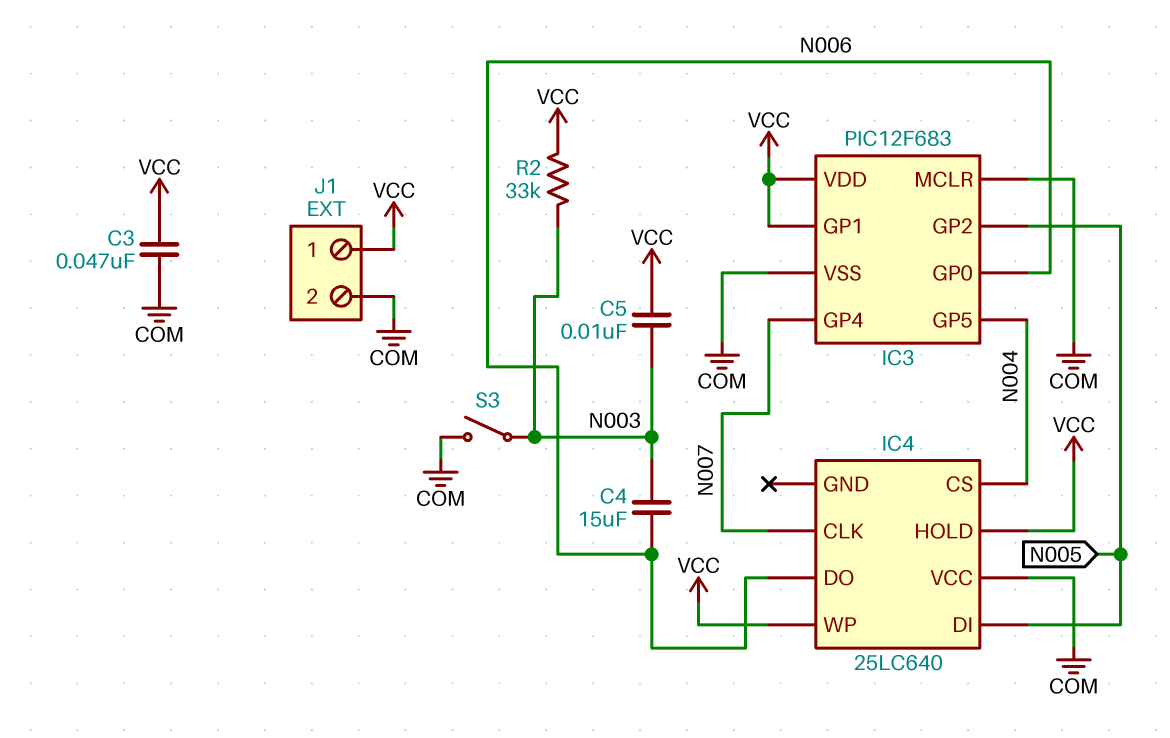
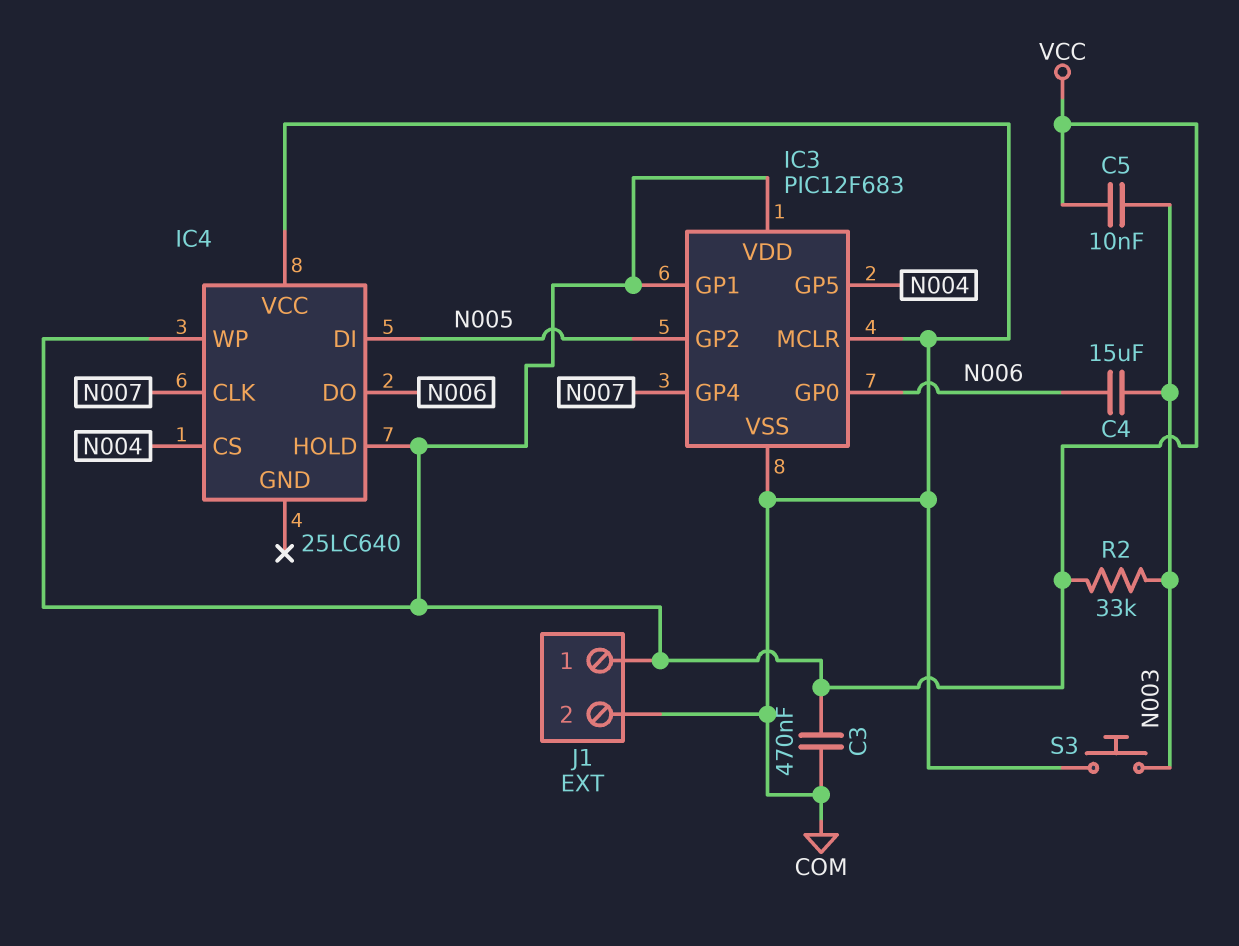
C3: 47nF (COM, VCC) -> 470nF (COM, VCC)
S3: switch (COM, N003) -> button (COM, N003)

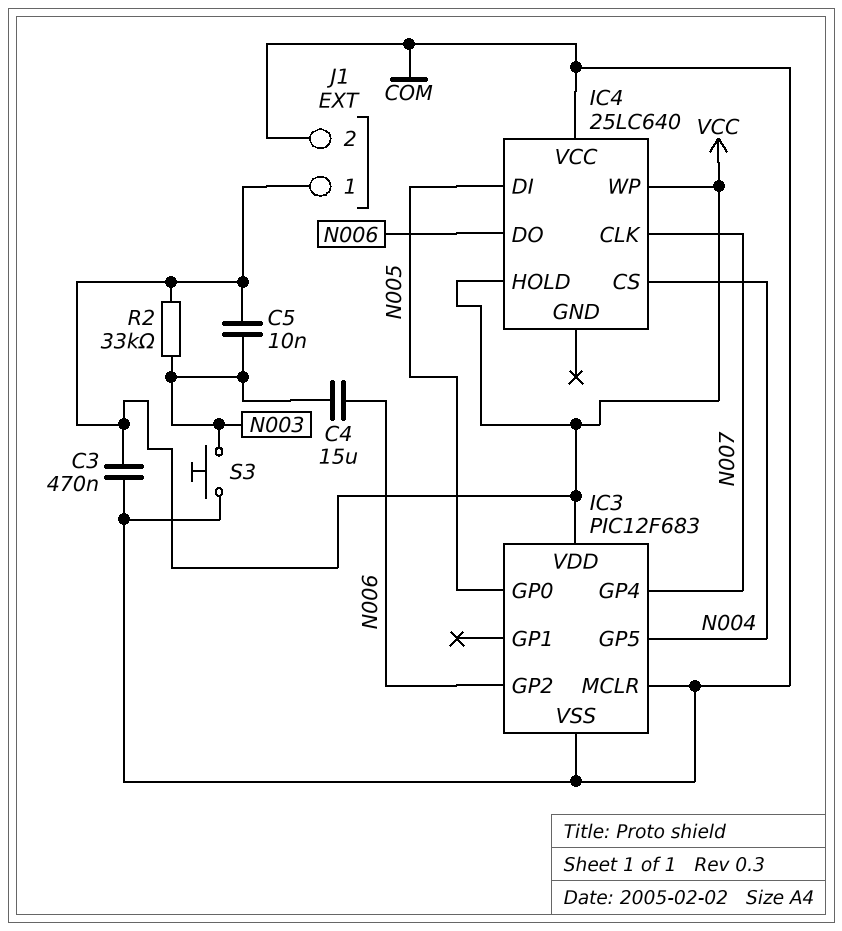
IC3 pin GP0: N006 -> N005
IC3 pin GP1: VCC -> none
IC3 pin GP2: N005 -> N006

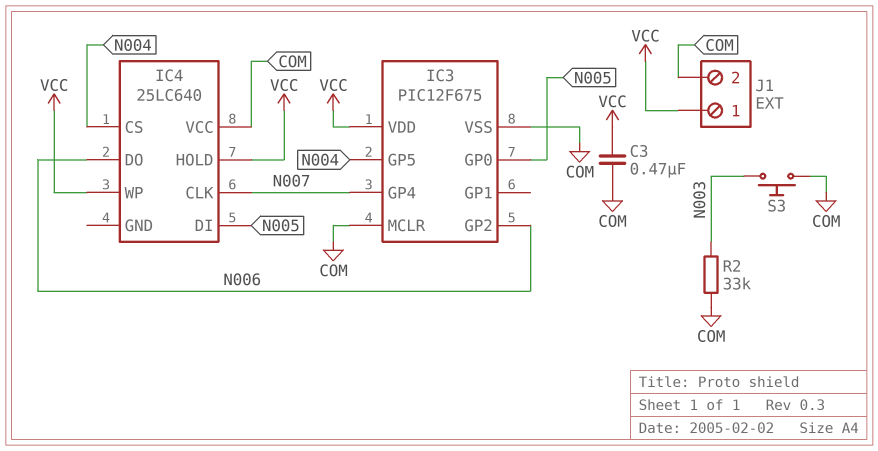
C4: 15uF (N003, N006) -> none
C5: 10nF (N003, VCC) -> none
IC3: PIC12F683 -> PIC12F675
R2: 33k (N003, VCC) -> 33k (COM, N003)

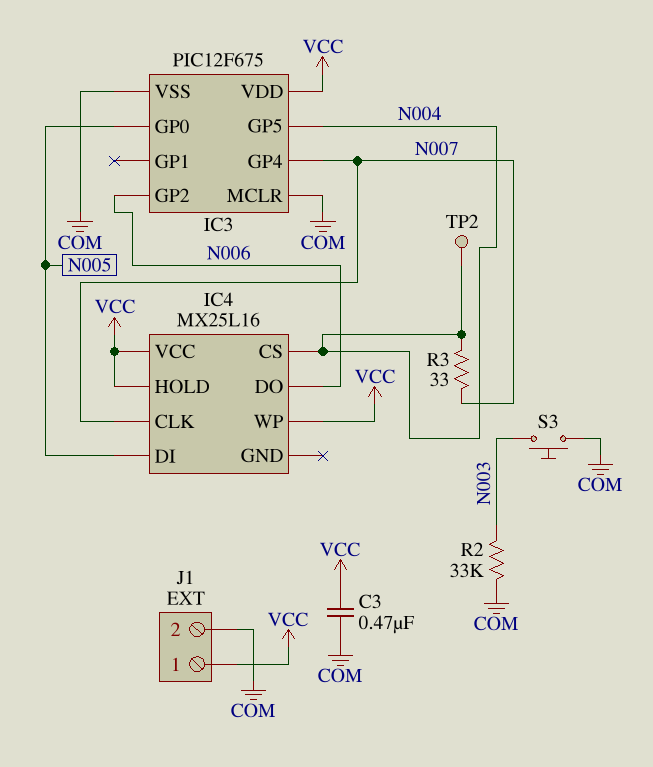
IC4: 25LC640 -> MX25L16
IC4 pin VCC: COM -> VCC
R3: none -> 33 (N004, N007)
TP2: none -> test point (N004)

